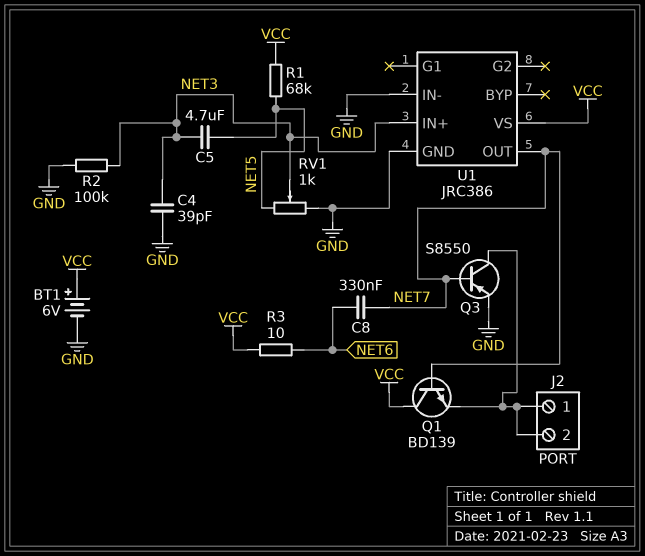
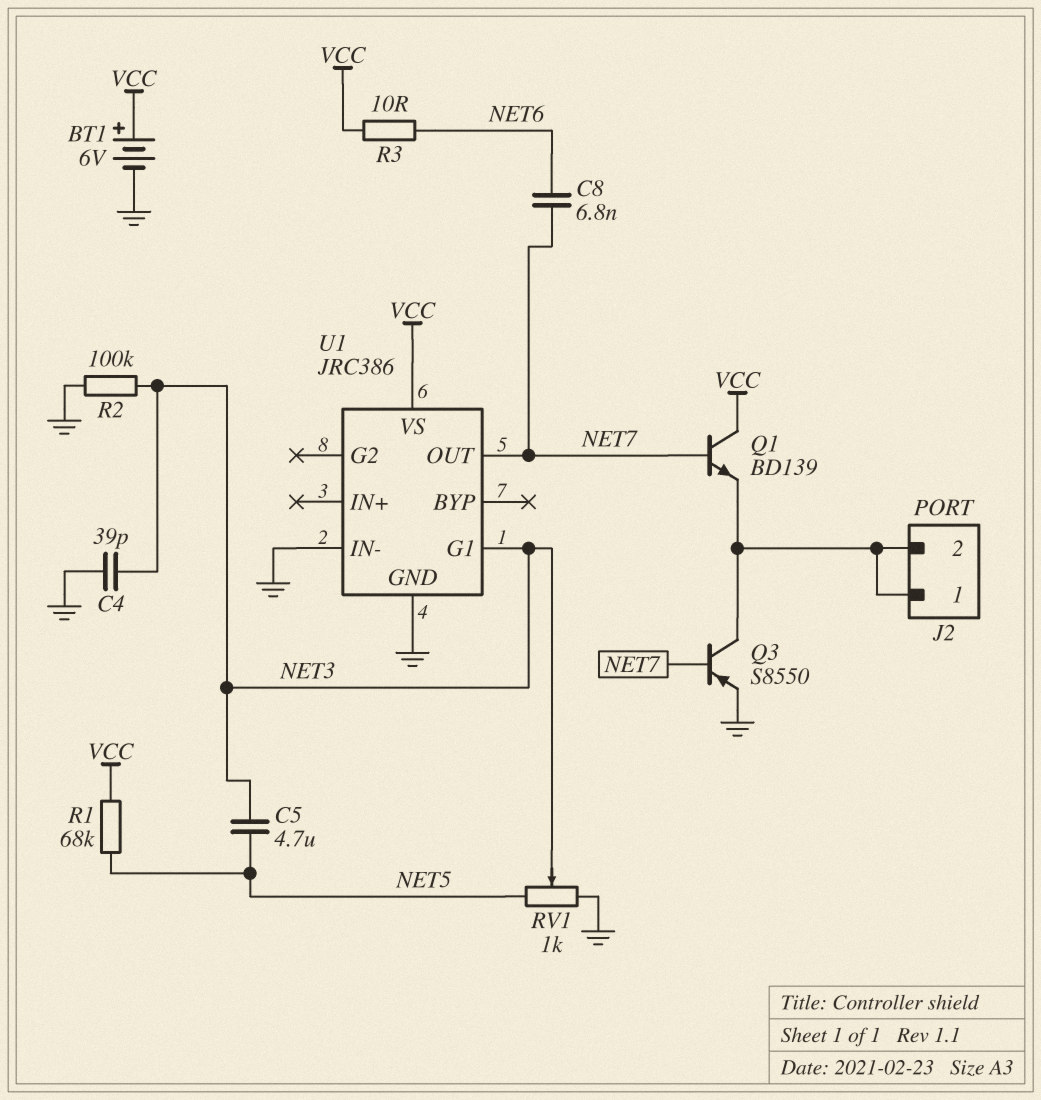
C8: 330nF (NET6, NET7) -> 6.8nF (NET6, NET7)
U1 pin G1: none -> NET3
U1 pin IN+: NET3 -> none

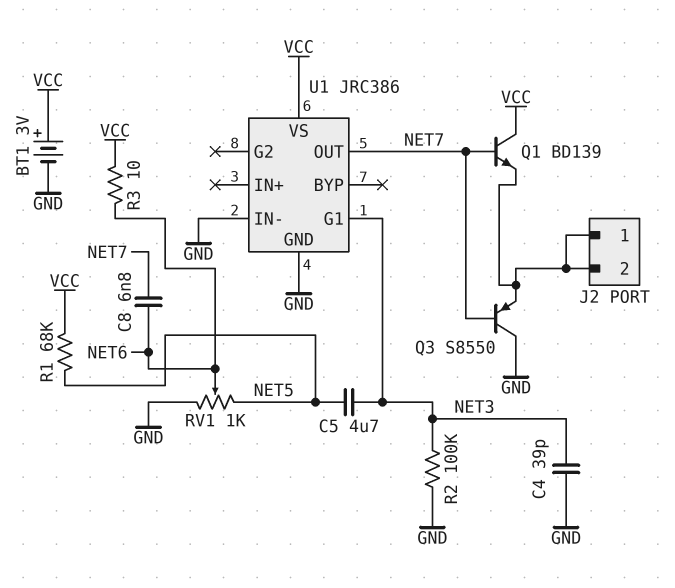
BT1: 6V (plus VCC, minus GND) -> 3V (plus VCC, minus GND)
Q3: PNP S8550 (B NET7, C J2/1, E GND) -> PNP S8550 (B NET7, C GND, E J2/1)
RV1: 1k (GND, NET5, wiper NET3) -> 1k (GND, NET5, wiper NET6)

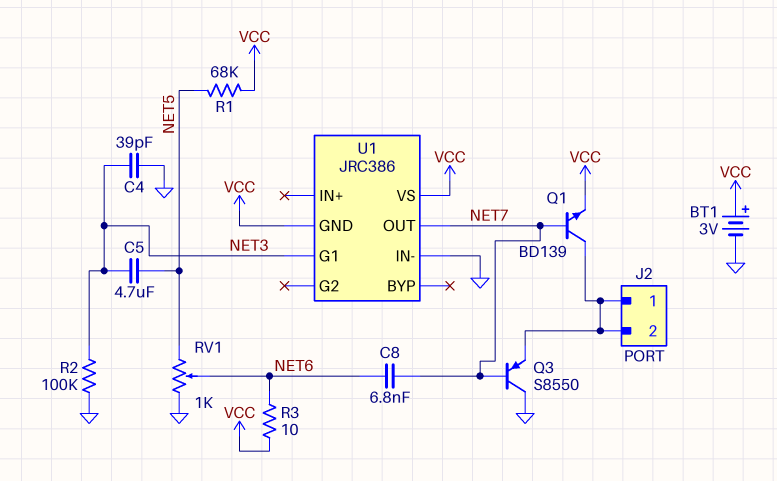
Q1: NPN BD139 (B NET7, C VCC, E J2/1) -> NPN BD139 (B NET7, C J2/1, E VCC)
U1 pin GND: GND -> VCC

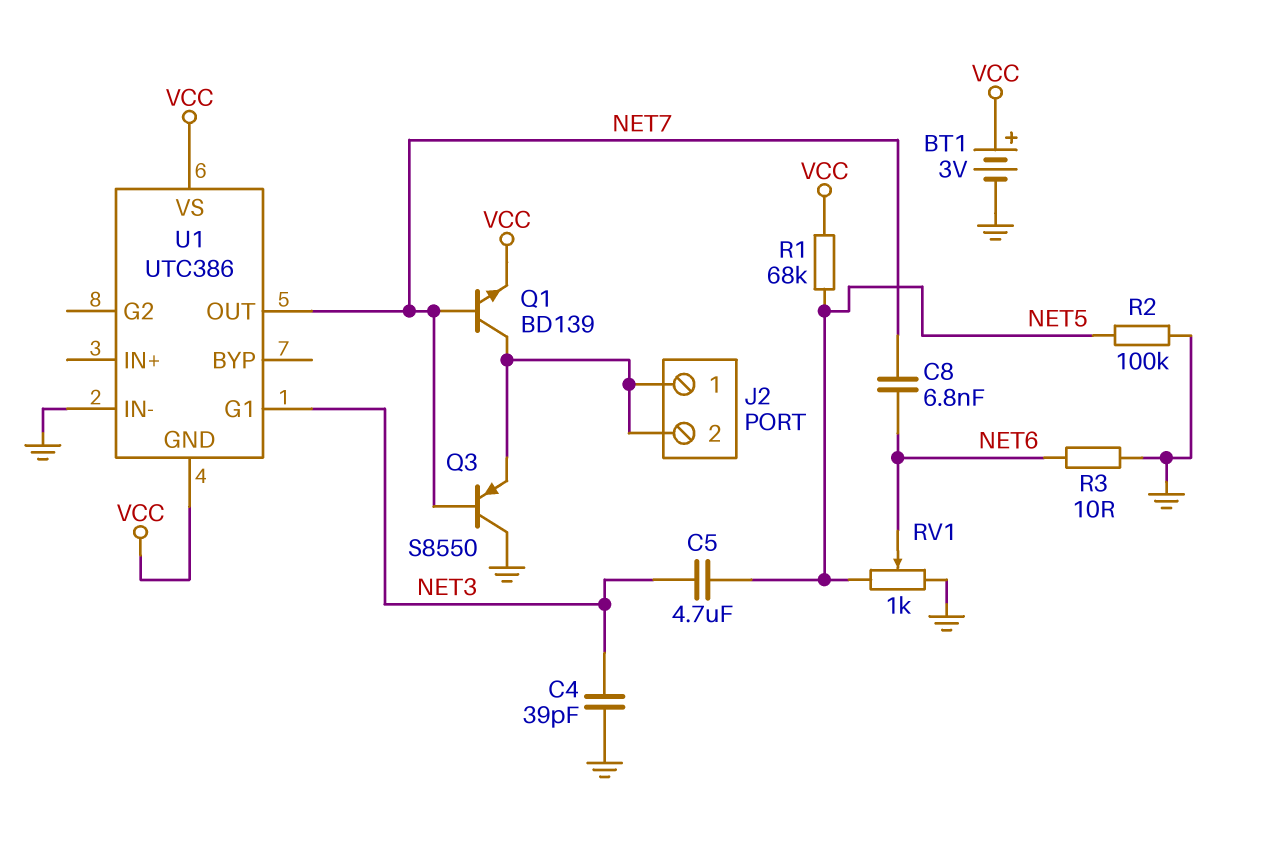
R2: 100k (GND, NET3) -> 100k (GND, NET5)
R3: 10 (NET6, VCC) -> 10 (GND, NET6)
U1: JRC386 -> UTC386

